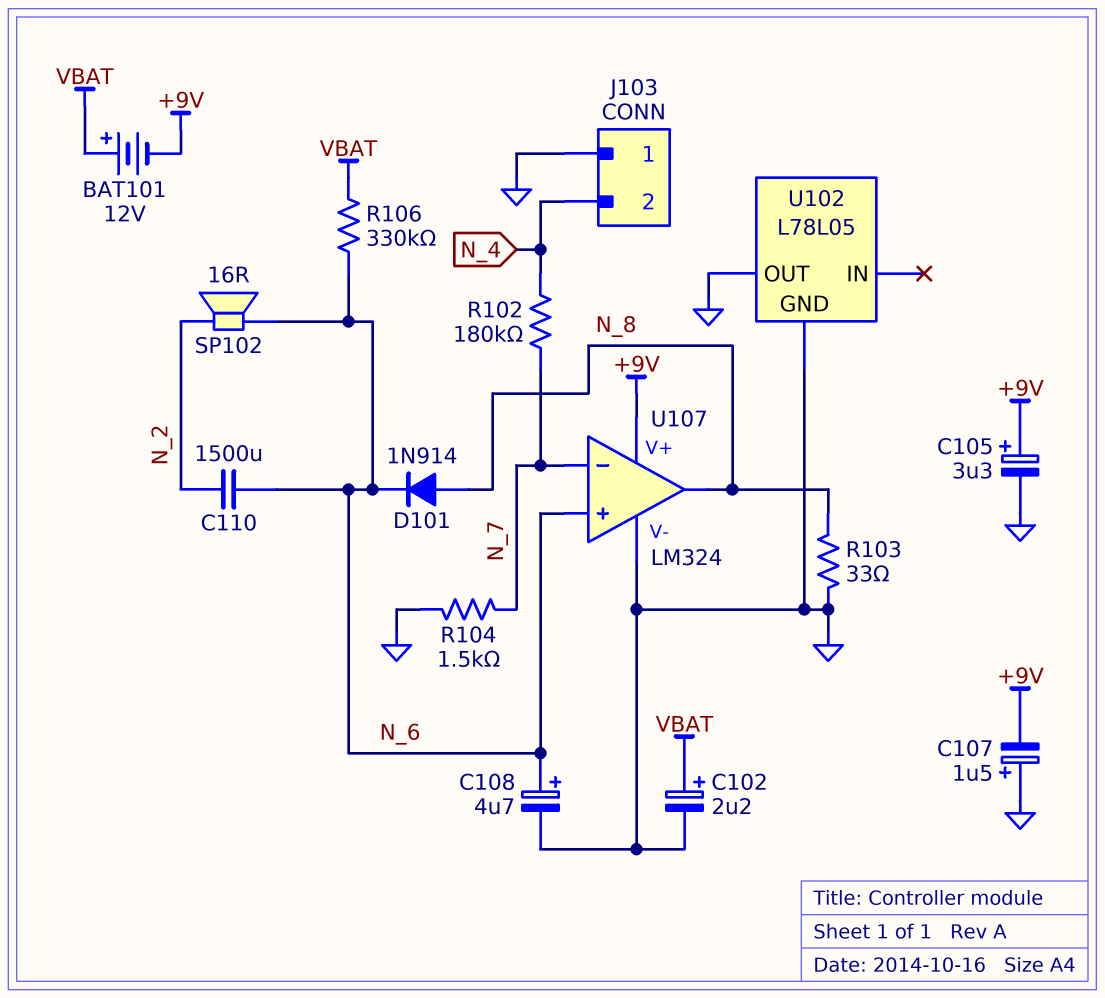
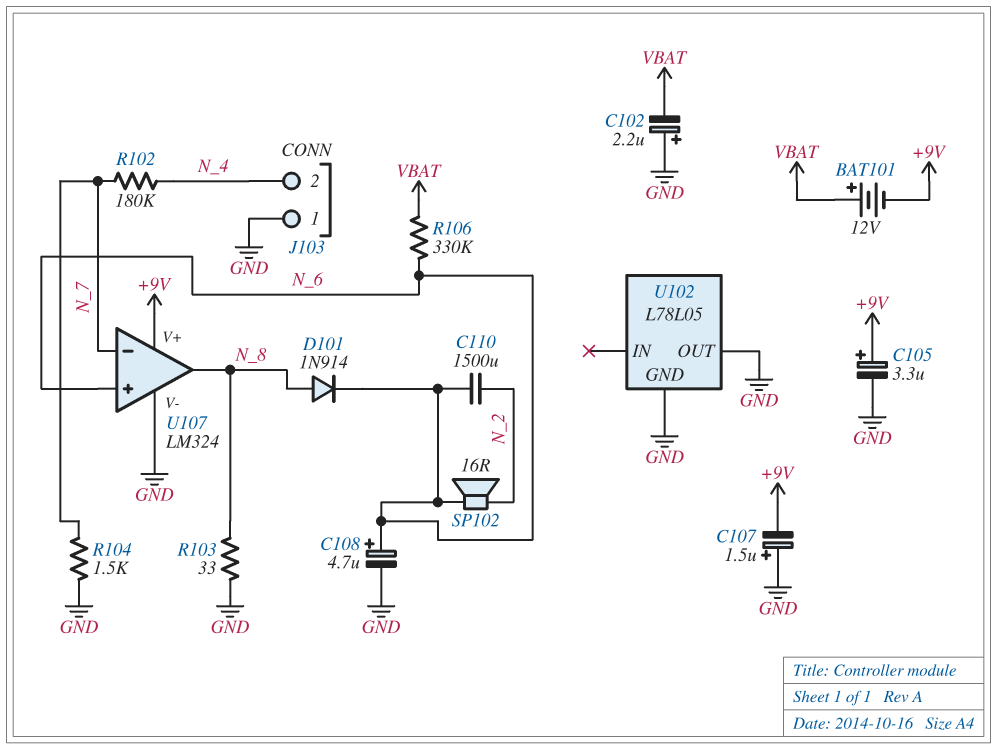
C102: 2.2uF (plus VBAT, minus GND) -> 2.2uF (plus GND, minus VBAT)

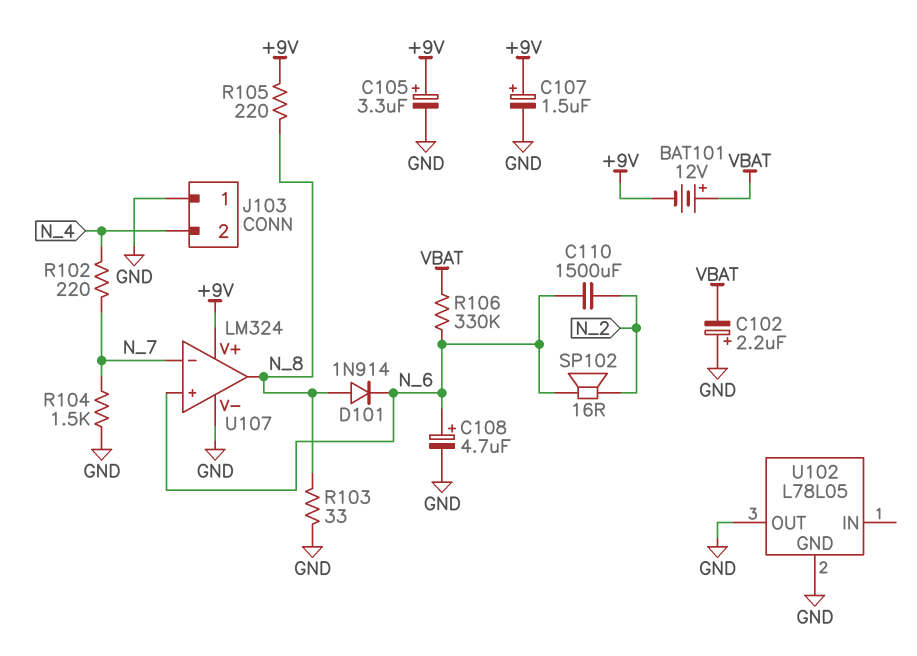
C107: 1.5uF (plus GND, minus +9V) -> 1.5uF (plus +9V, minus GND)
R102: 180k (N_4, N_7) -> 220 (N_4, N_7)
R105: none -> 220 (+9V, N_8)

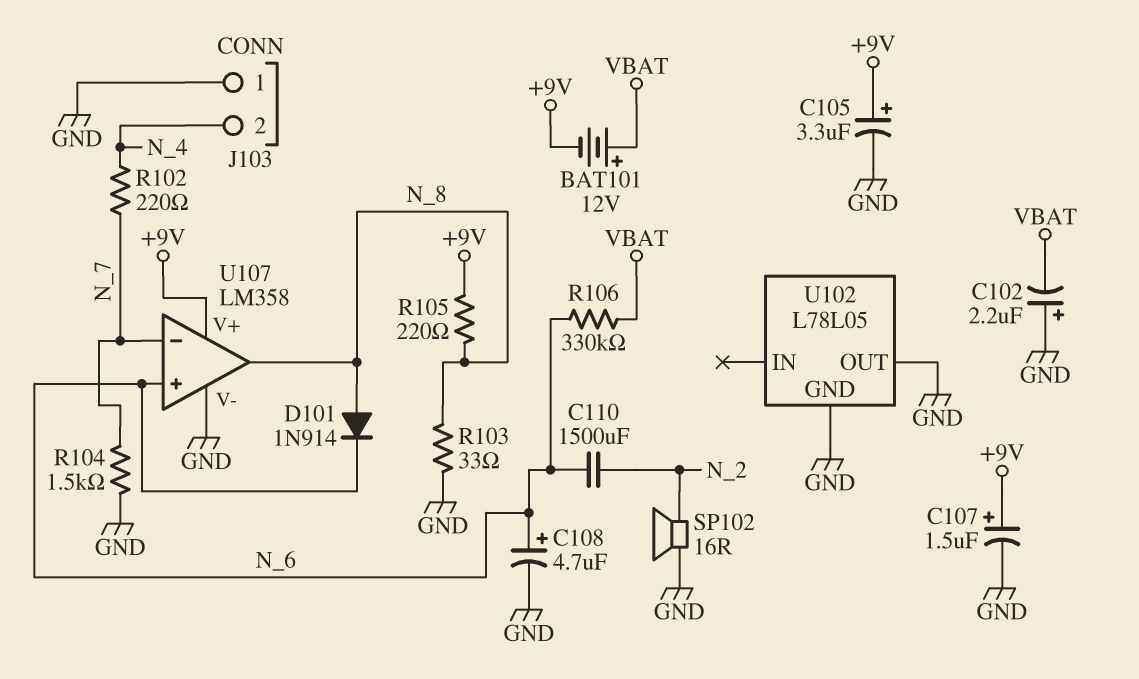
SP102: speaker 16R (N_2, N_6) -> speaker 16R (GND, N_2)
U107: LM324 -> LM358

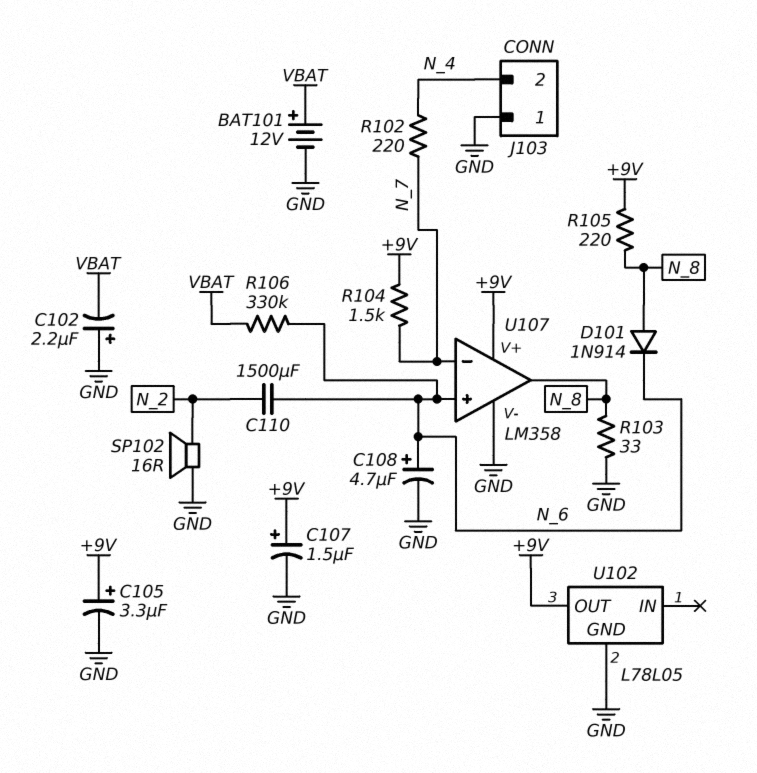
BAT101: 12V (plus VBAT, minus +9V) -> 12V (plus VBAT, minus GND)
R104: 1.5k (GND, N_7) -> 1.5k (+9V, N_7)
U102 pin OUT: GND -> +9V

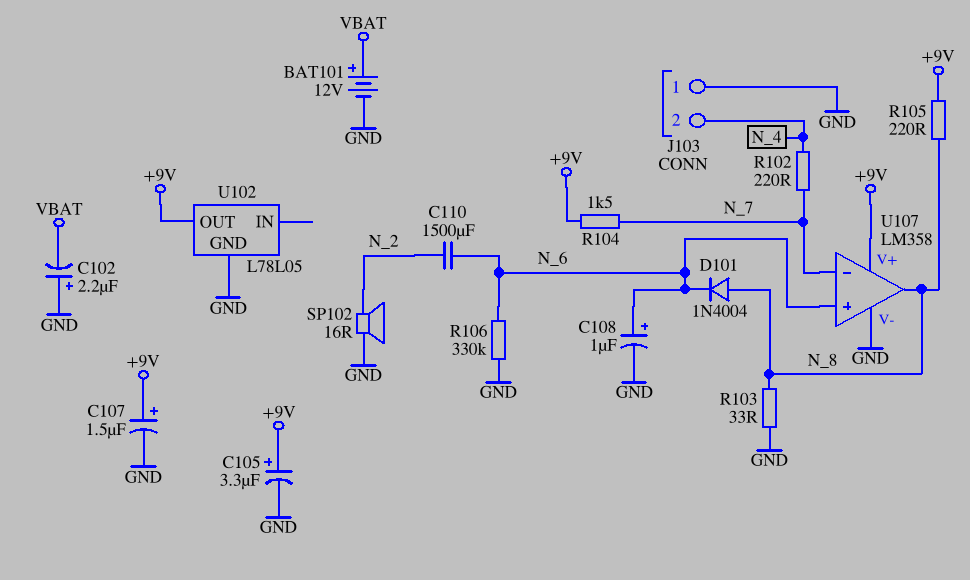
C108: 4.7uF (plus N_6, minus GND) -> 1uF (plus N_6, minus GND)
D101: diode 1N914 (A N_8, K N_6) -> diode 1N4004 (A N_8, K N_6)
R106: 330k (N_6, VBAT) -> 330k (GND, N_6)

